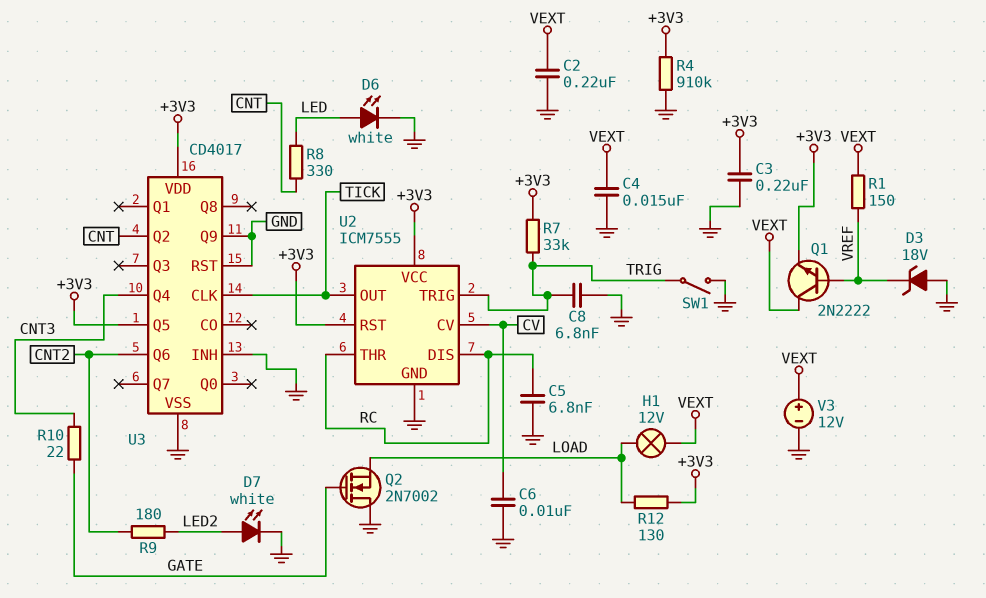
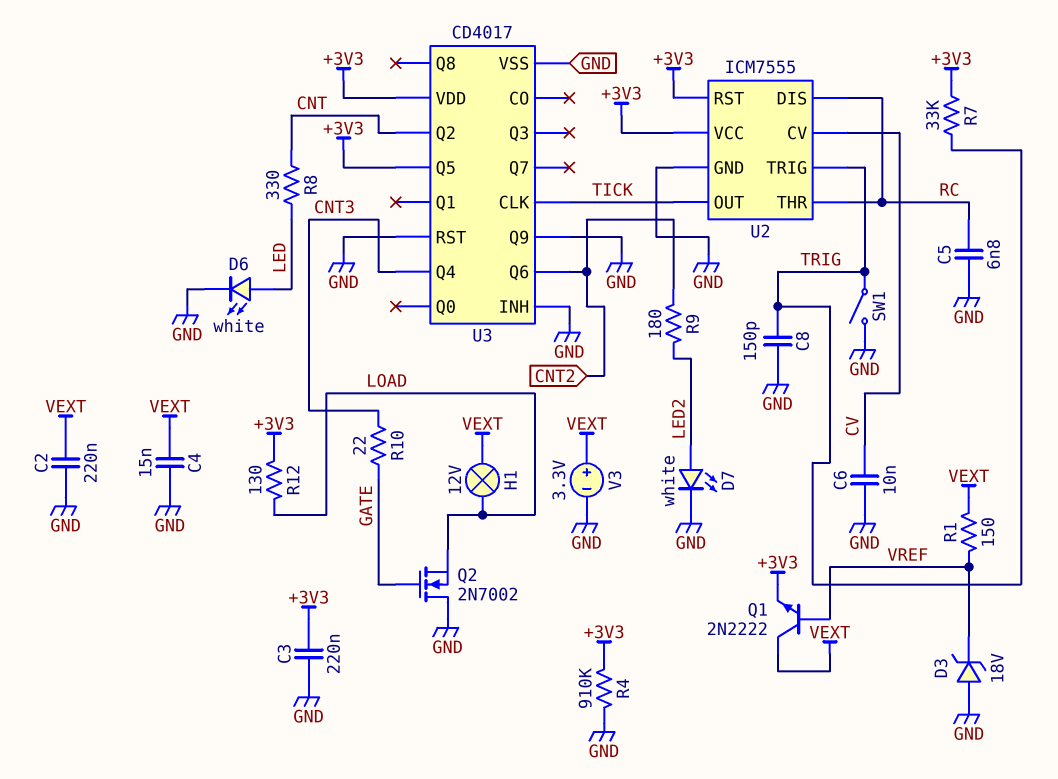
C8: 6.8nF (GND, TRIG) -> 150pF (GND, TRIG)
V3: 12V (plus VEXT, minus GND) -> 3.3V (plus VEXT, minus GND)

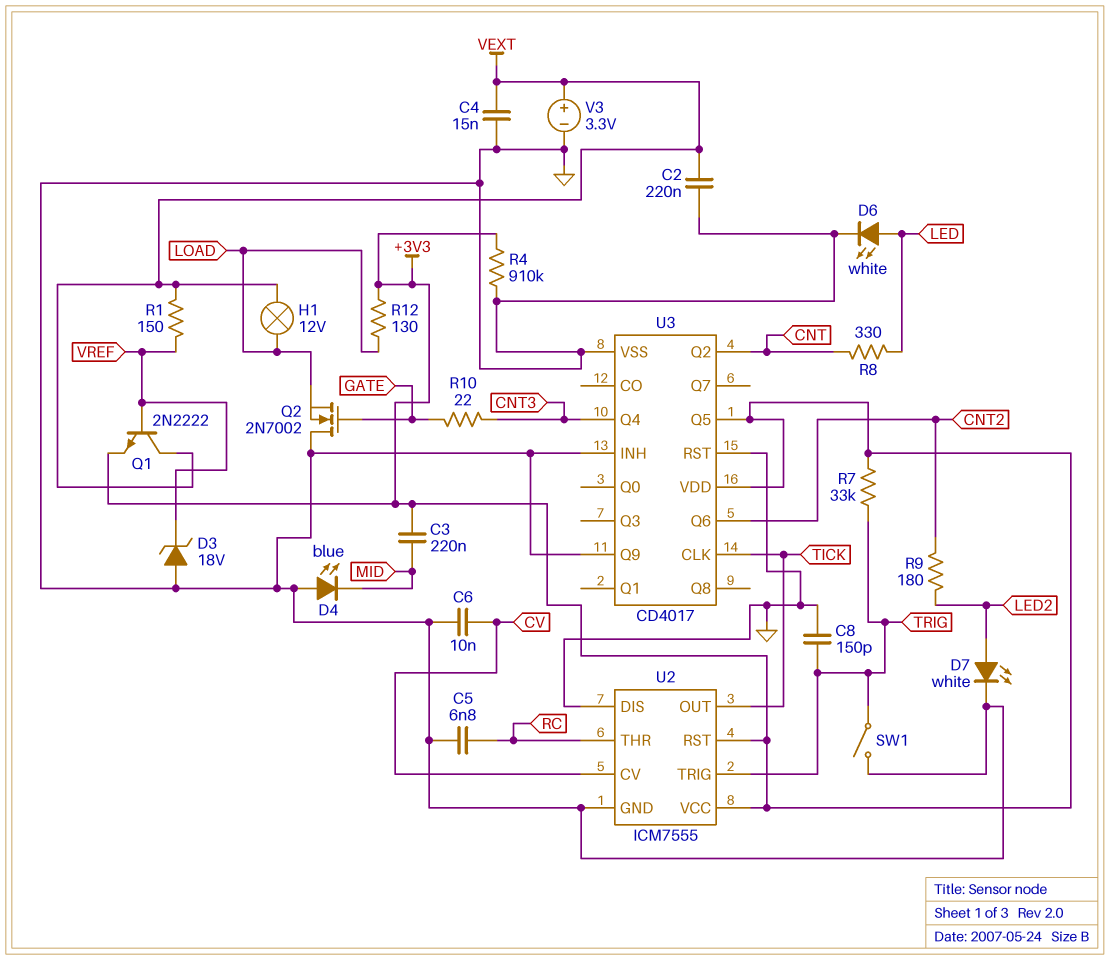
C3: 220nF (+3V3, GND) -> 220nF (+3V3, MID)
D4: none -> LED blue (A GND, K MID)
U2 pin DIS: RC -> GND

